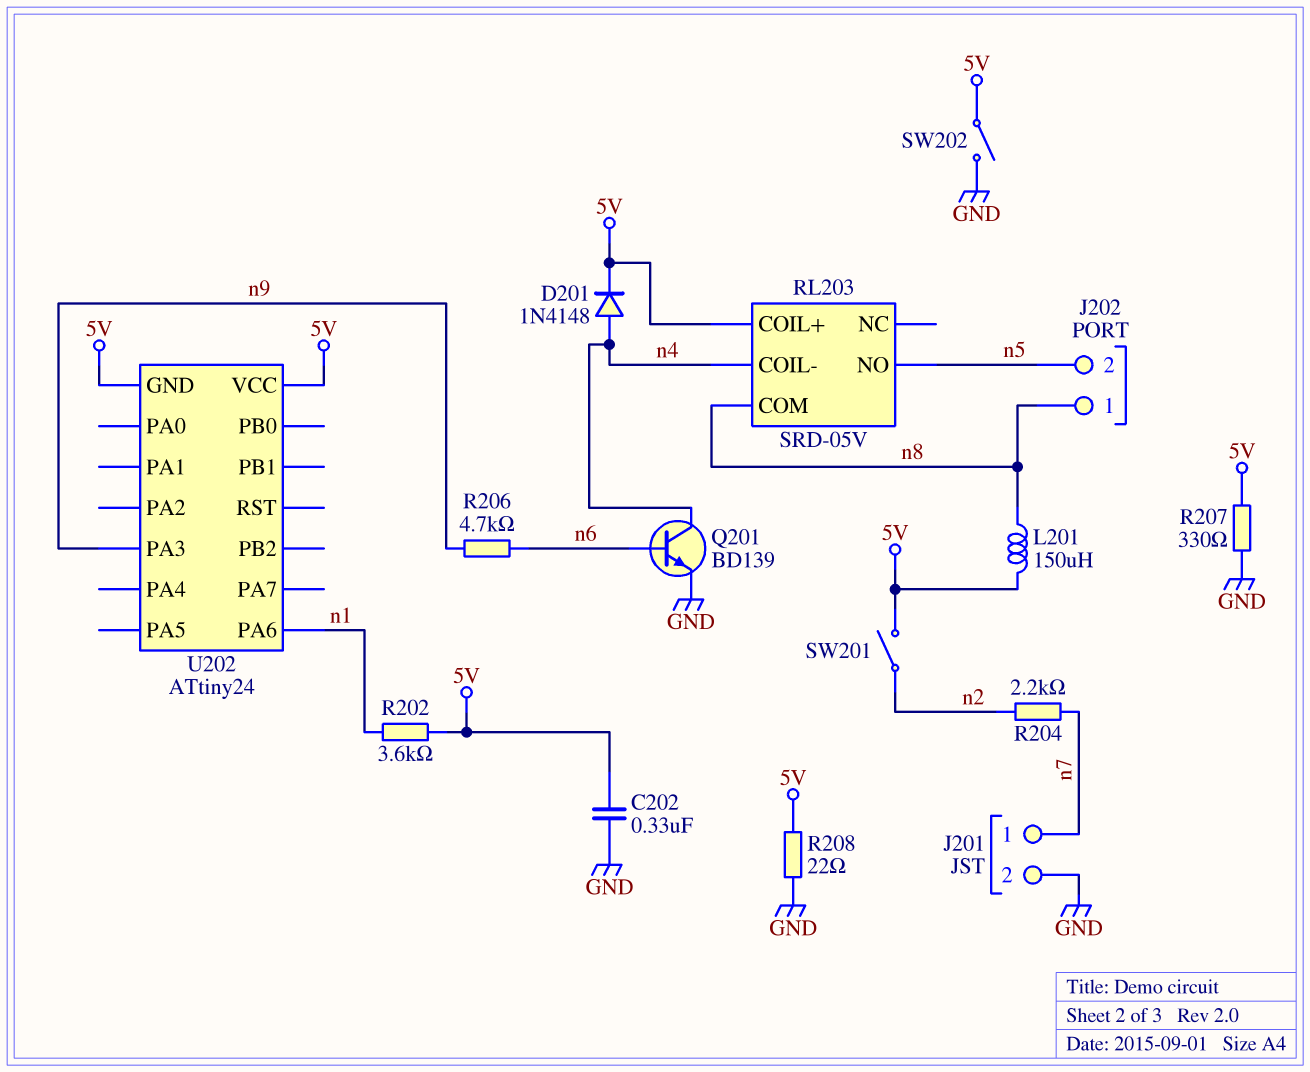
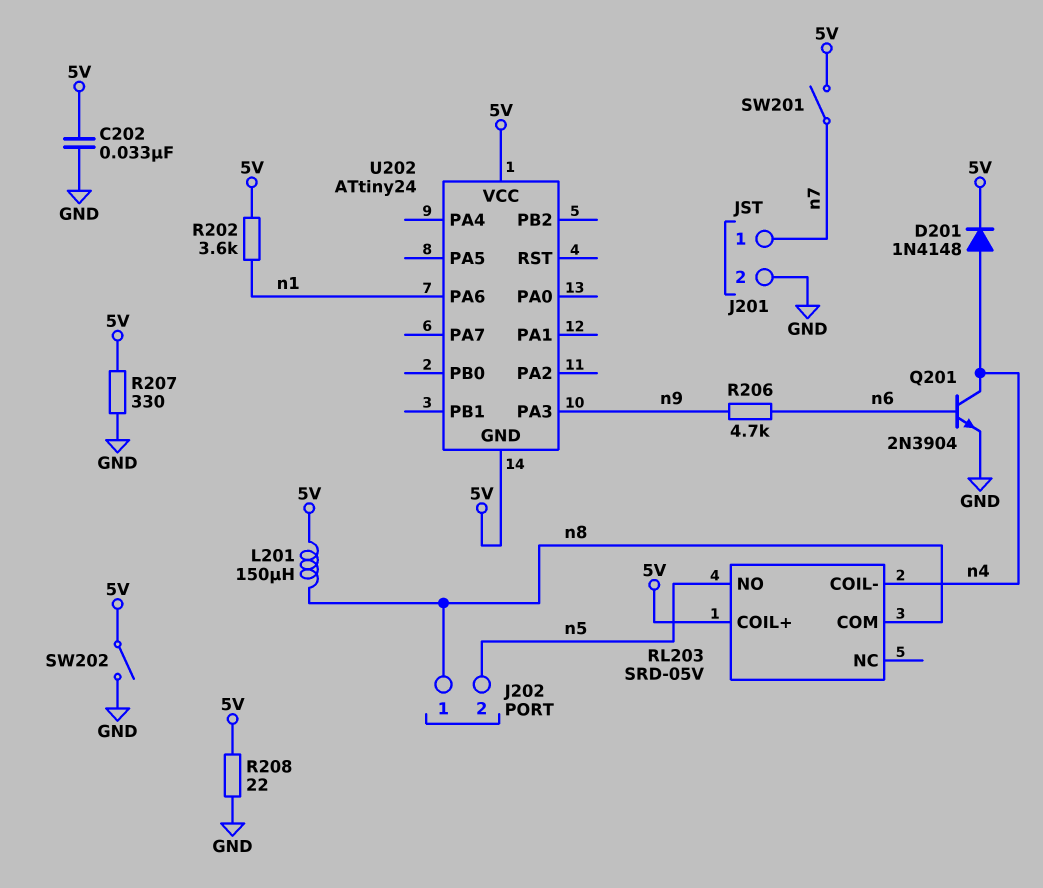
C202: 330nF (5V, GND) -> 33nF (5V, GND)
Q201: NPN BD139 (B n6, C n4, E GND) -> NPN 2N3904 (B n6, C n4, E GND)
R204: 2.2k (n2, n7) -> none
SW201: switch (5V, n2) -> switch (5V, n7)

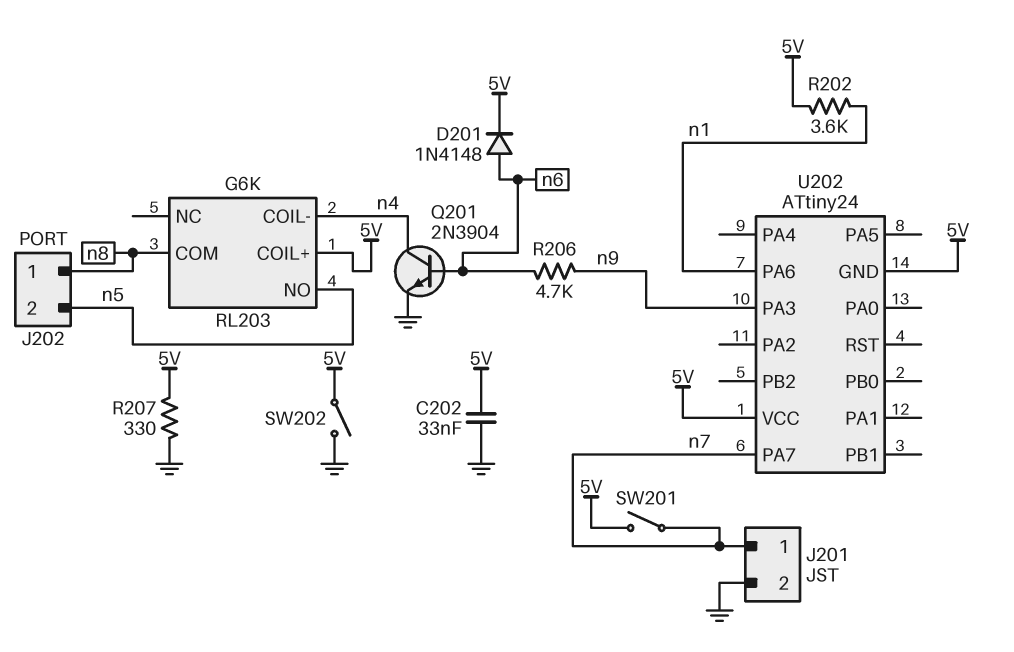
D201: diode 1N4148 (A n4, K 5V) -> diode 1N4148 (A n6, K 5V)
L201: 150uH (5V, n8) -> none
R208: 22 (5V, GND) -> none
RL203: SRD-05V -> G6K
U202 pin PA7: none -> n7

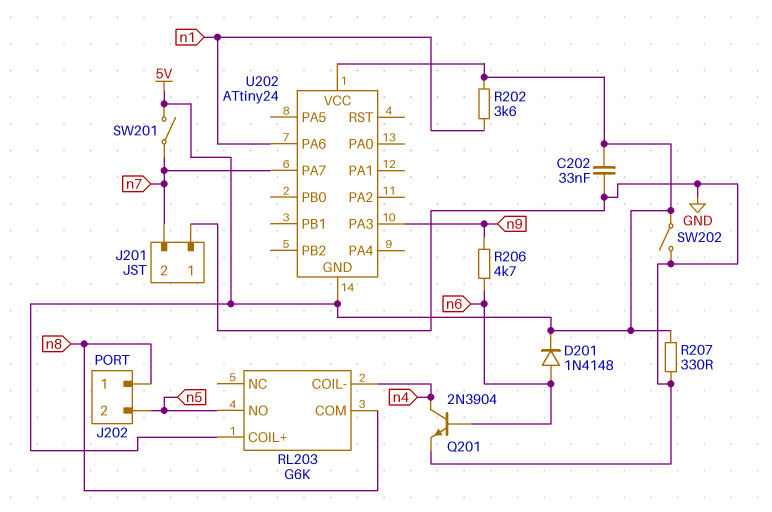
J201 pin 1: n7 -> GND
J201 pin 2: GND -> n7

